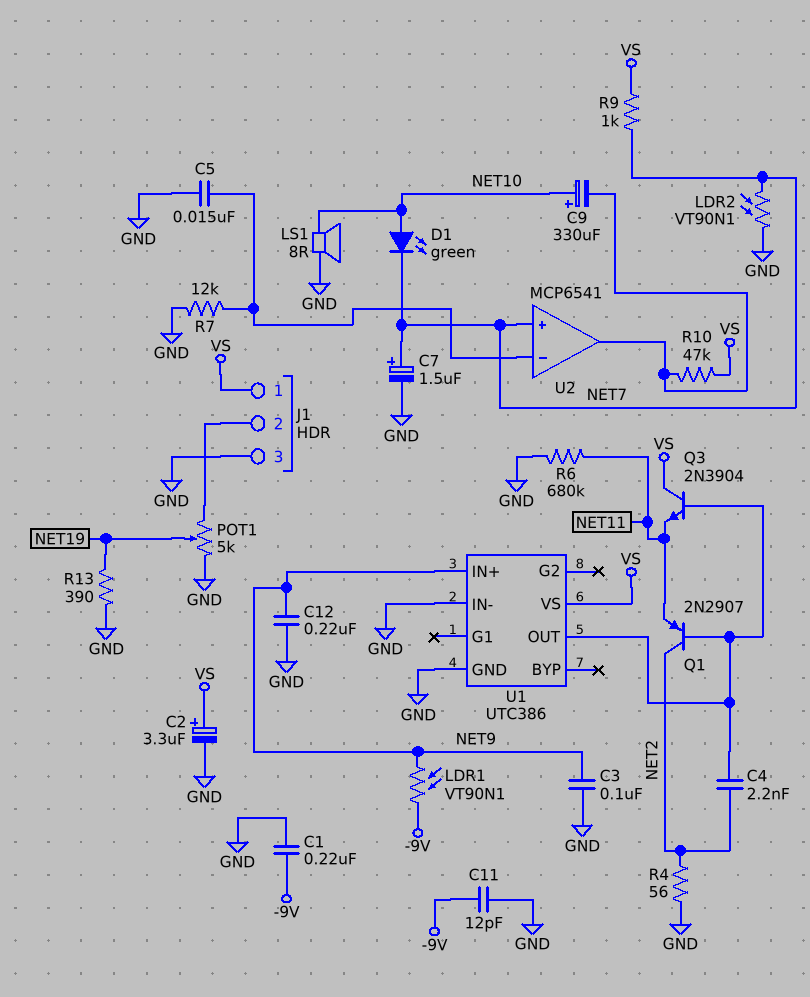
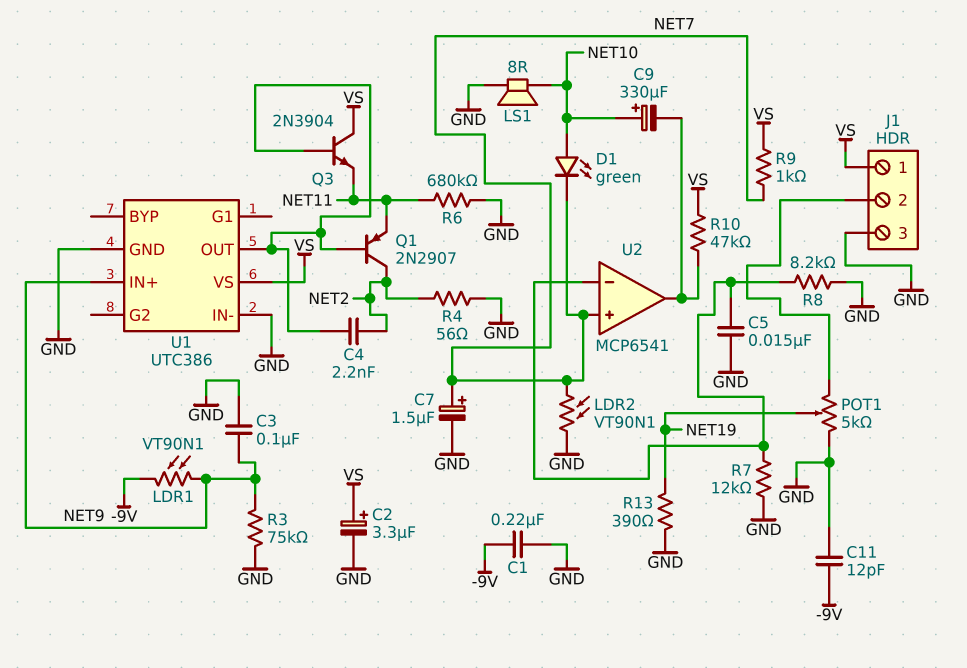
C12: 220nF (GND, NET9) -> none
R3: none -> 75k (GND, NET9)
R8: none -> 8.2k (GND, U2/in-)

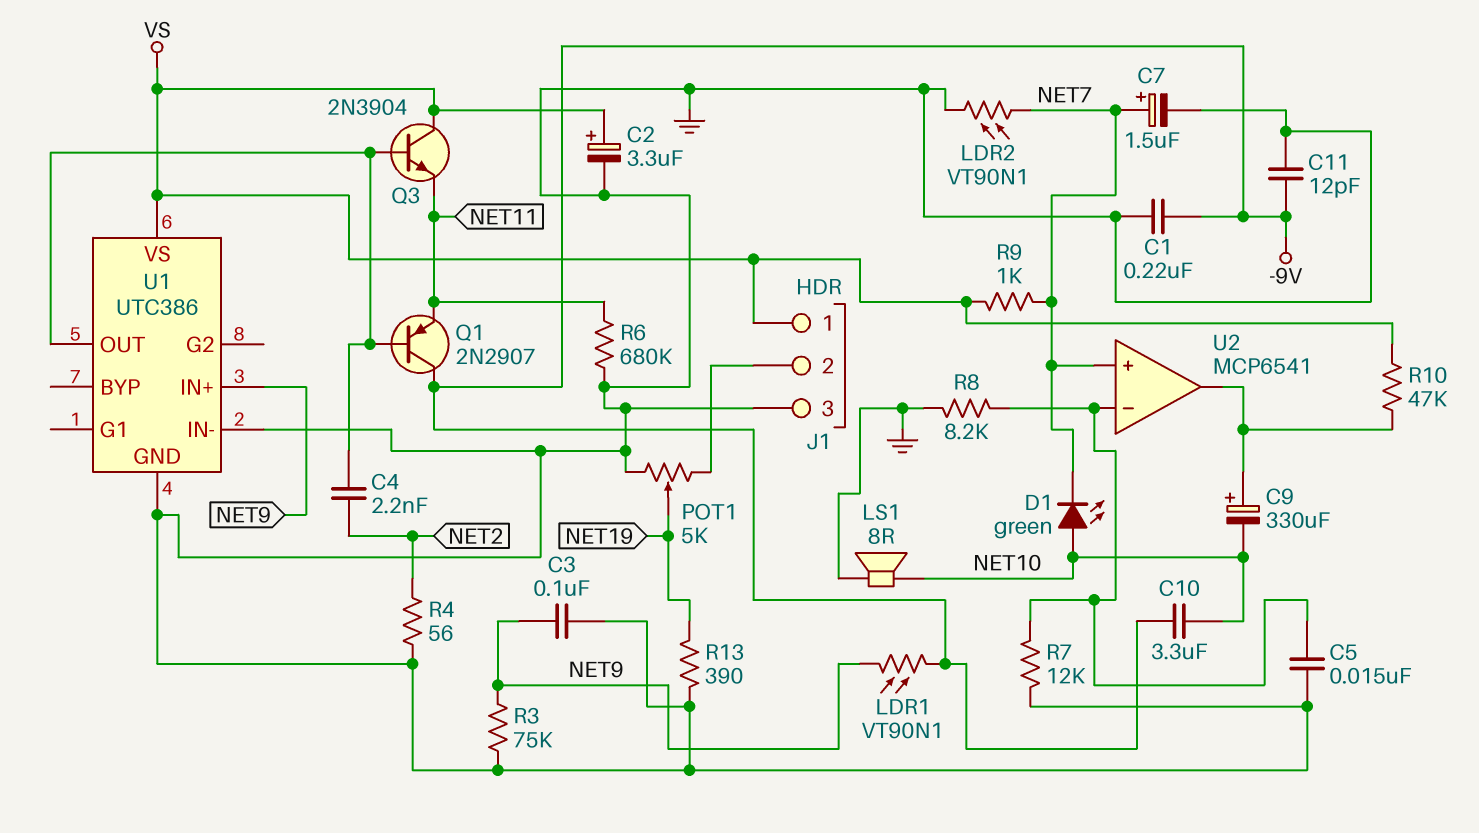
C9: 330uF (plus NET10, minus U2/out) -> 330uF (plus U2/out, minus NET10)
C10: none -> 3.3uF (-9V, NET10)
Q1: PNP 2N2907 (B U1/OUT, C NET2, E NET11) -> PNP 2N2907 (B U1/OUT, C -9V, E NET11)

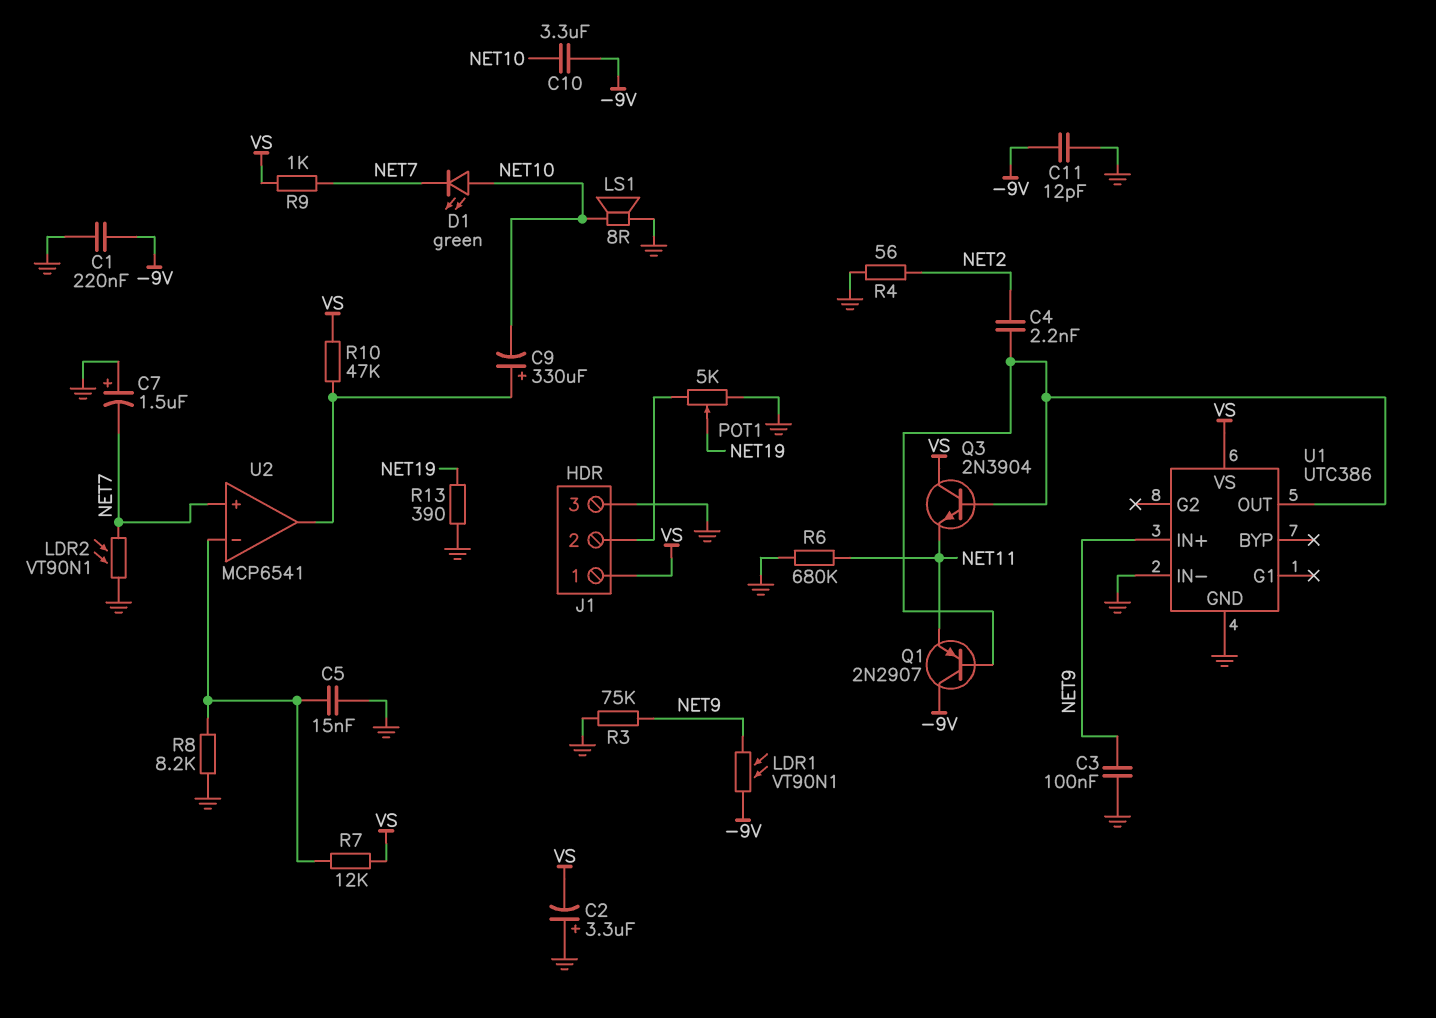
C2: 3.3uF (plus VS, minus GND) -> 3.3uF (plus GND, minus VS)
C7: 1.5uF (plus NET7, minus GND) -> 1.5uF (plus GND, minus NET7)
R7: 12k (GND, U2/in-) -> 12k (U2/in-, VS)

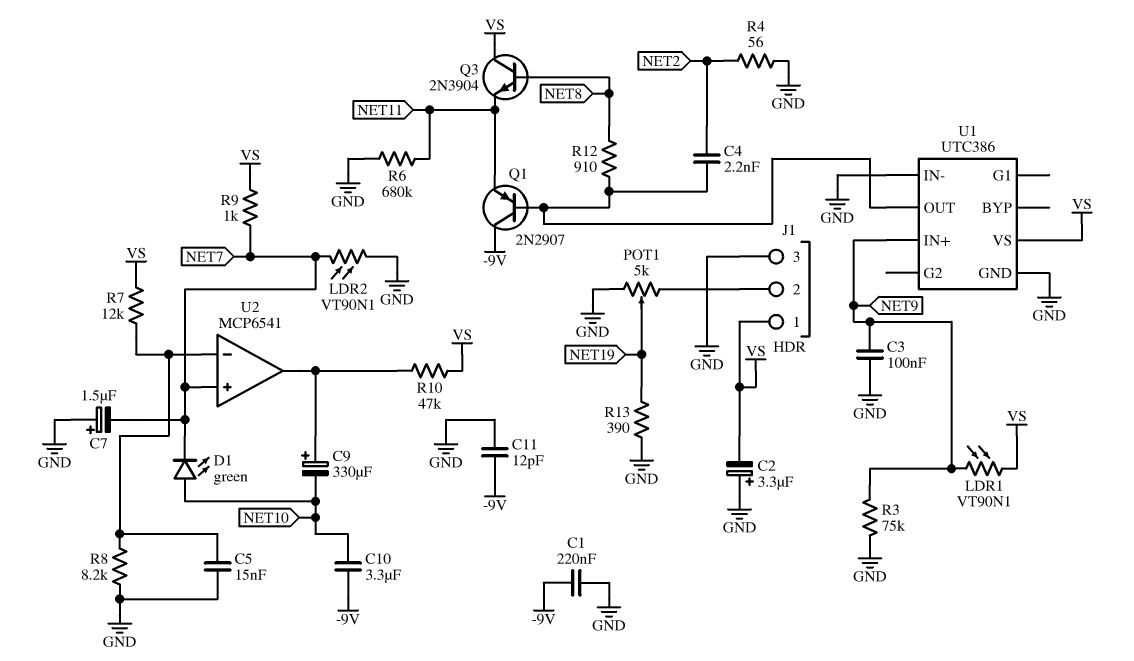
LDR1: VT90N1 (-9V, NET9) -> VT90N1 (NET9, VS)
LS1: speaker 8R (GND, NET10) -> none
Q3: NPN 2N3904 (B U1/OUT, C VS, E NET11) -> NPN 2N3904 (B NET8, C VS, E NET11)
R12: none -> 910 (NET8, U1/OUT)

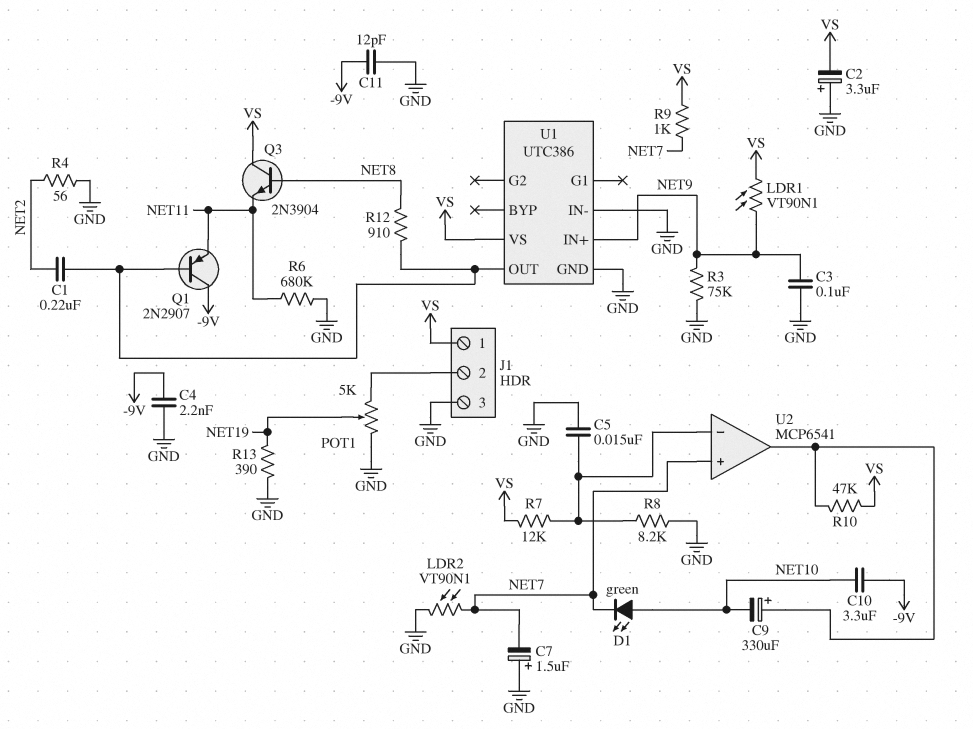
C1: 220nF (-9V, GND) -> 220nF (NET2, U1/OUT)
C4: 2.2nF (NET2, U1/OUT) -> 2.2nF (-9V, GND)

